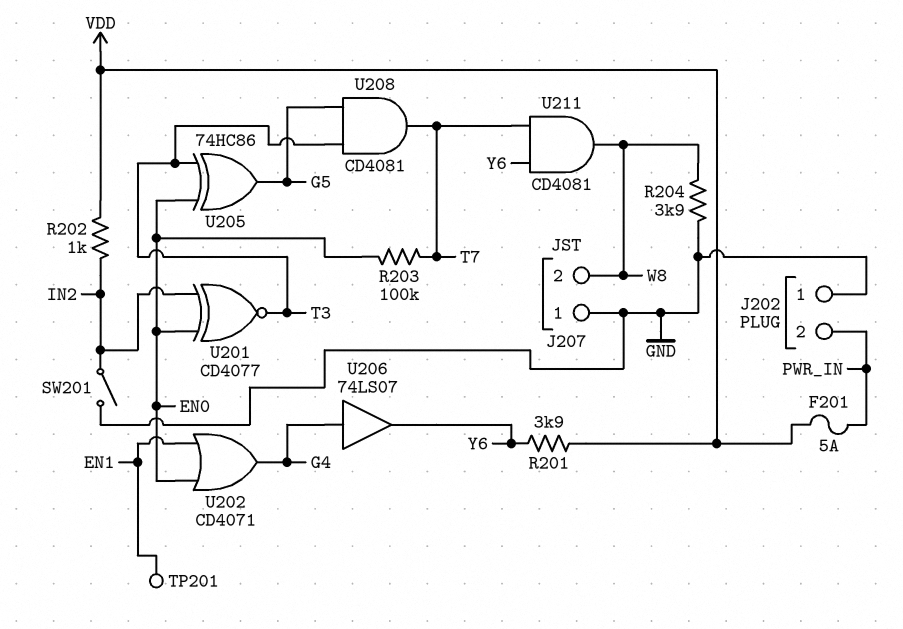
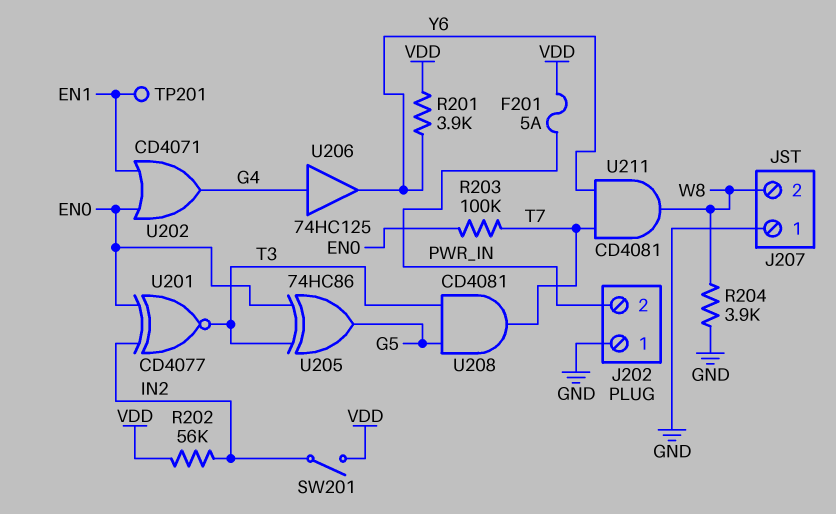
R202: 1k (IN2, VDD) -> 56k (IN2, VDD)
SW201: switch (GND, IN2) -> switch (IN2, VDD)
U206: buffer 74LS07 (in G4, out Y6) -> buffer 74HC125 (in G4, out Y6)

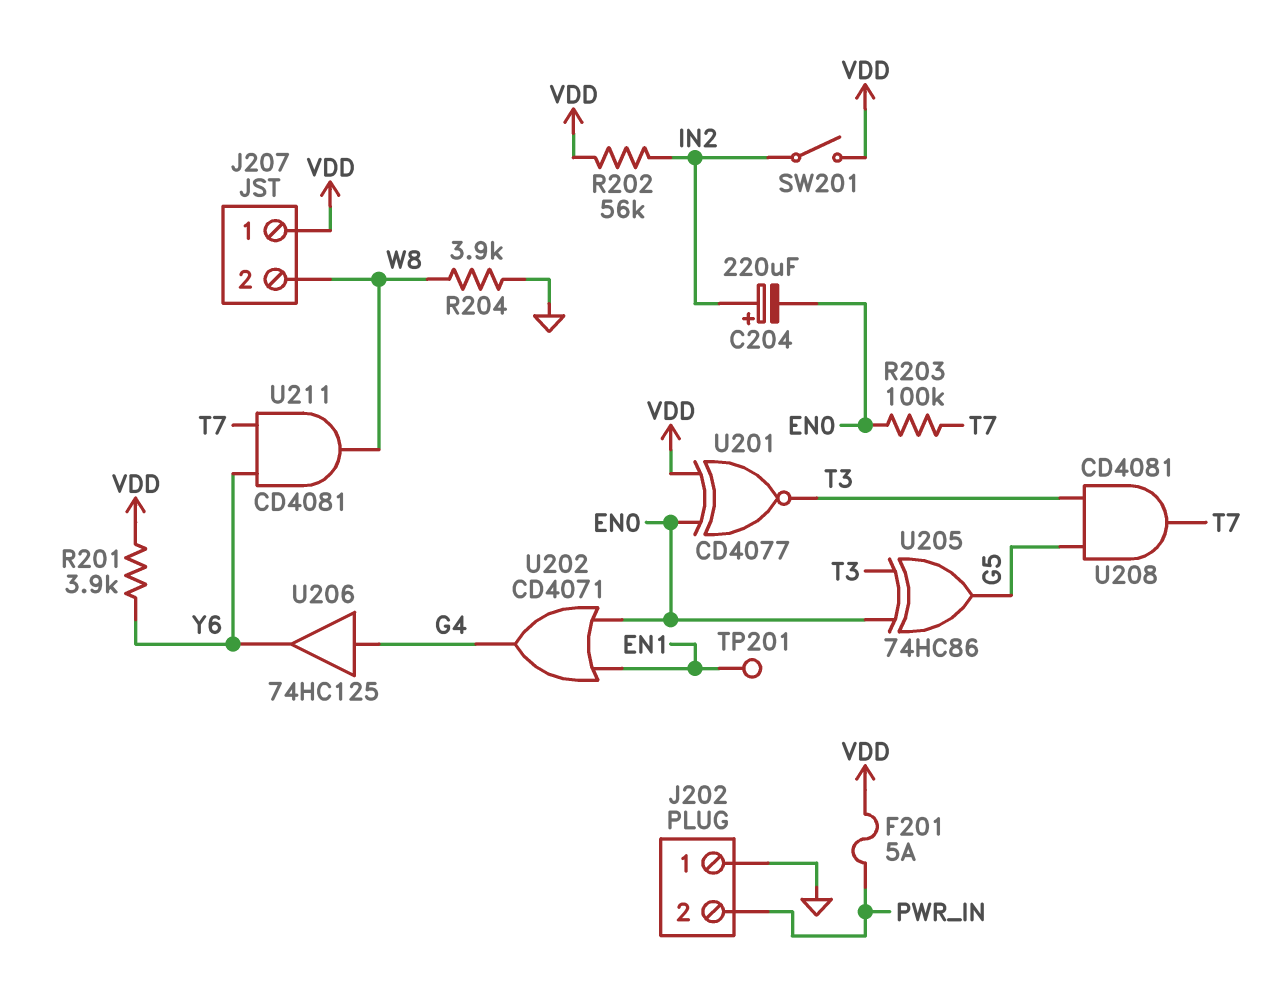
C204: none -> 220uF (plus IN2, minus EN0)
J207 pin 1: GND -> VDD
U201: XNOR CD4077 (in EN0, in IN2, out T3) -> XNOR CD4077 (in EN0, in VDD, out T3)

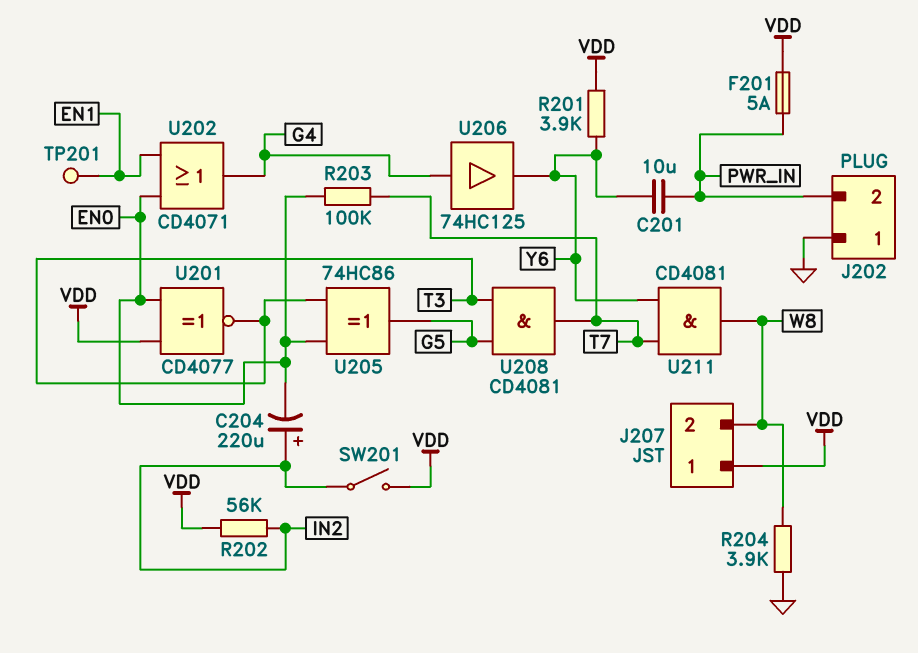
C201: none -> 10uF (PWR_IN, Y6)

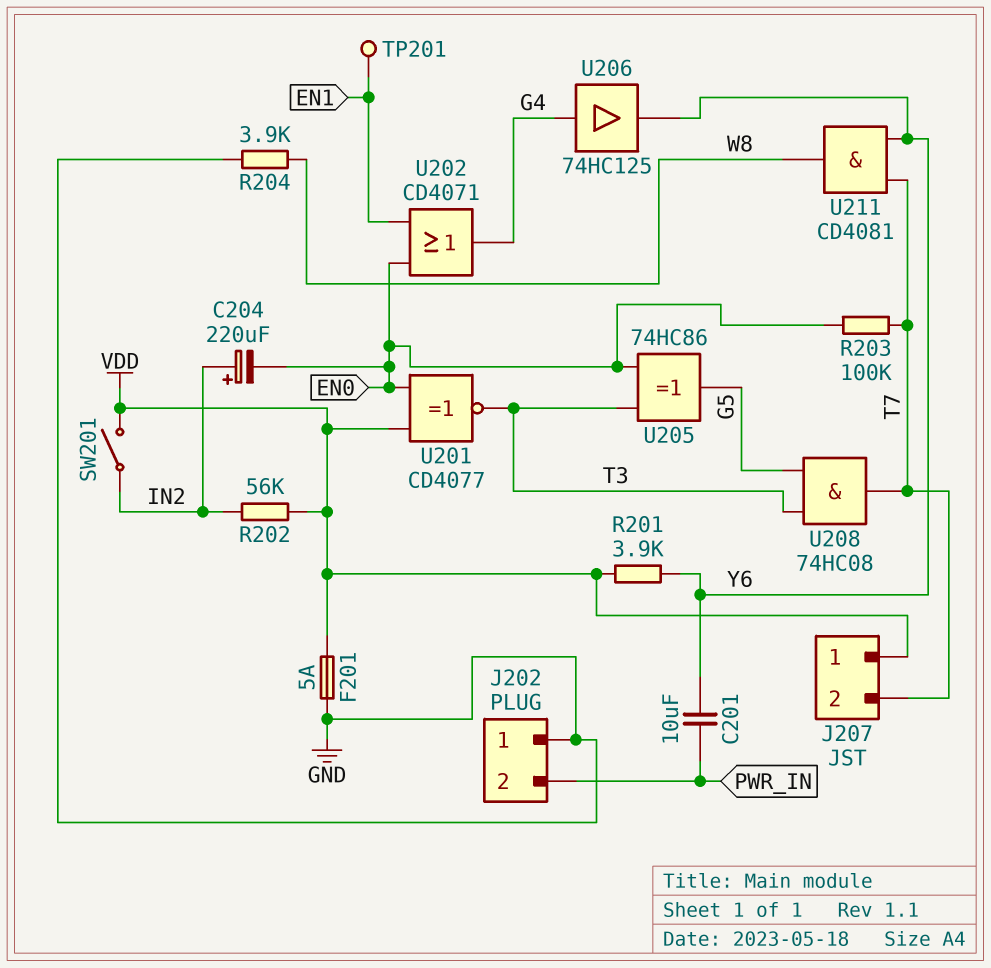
F201: 5A (PWR_IN, VDD) -> 5A (GND, VDD)
J207 pin 2: W8 -> T7
U208: AND CD4081 (in G5, in T3, out T7) -> AND 74HC08 (in G5, in T3, out T7)

